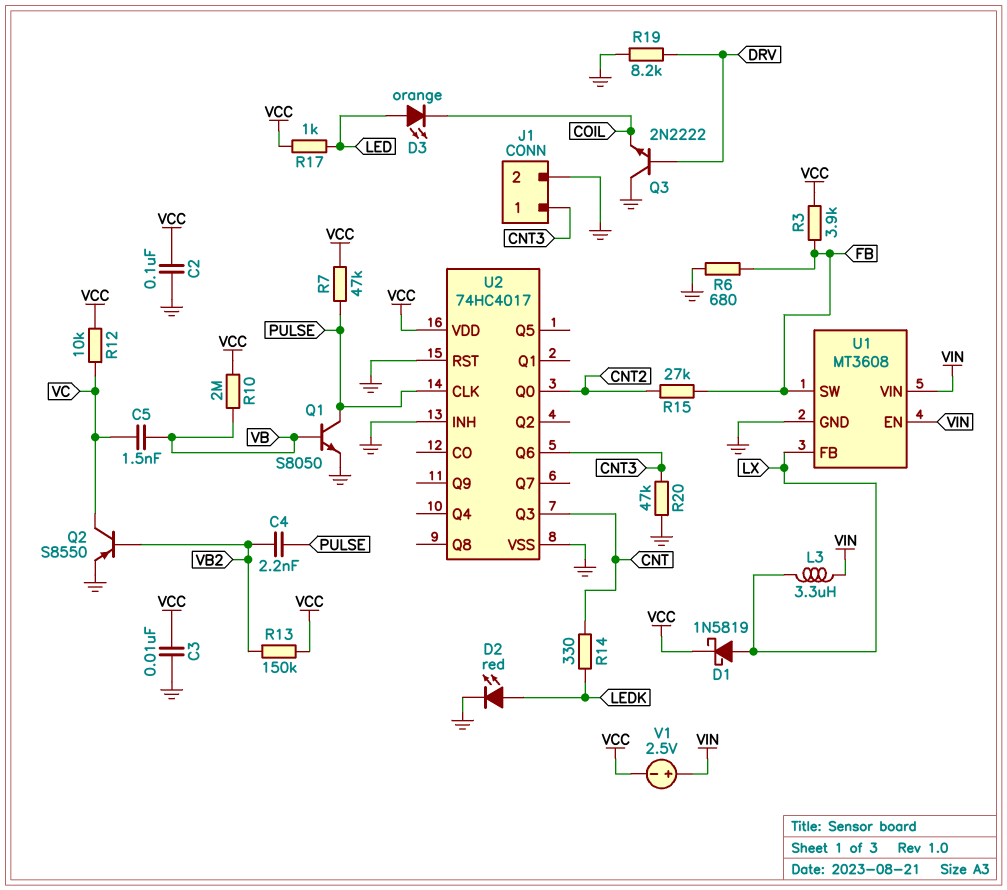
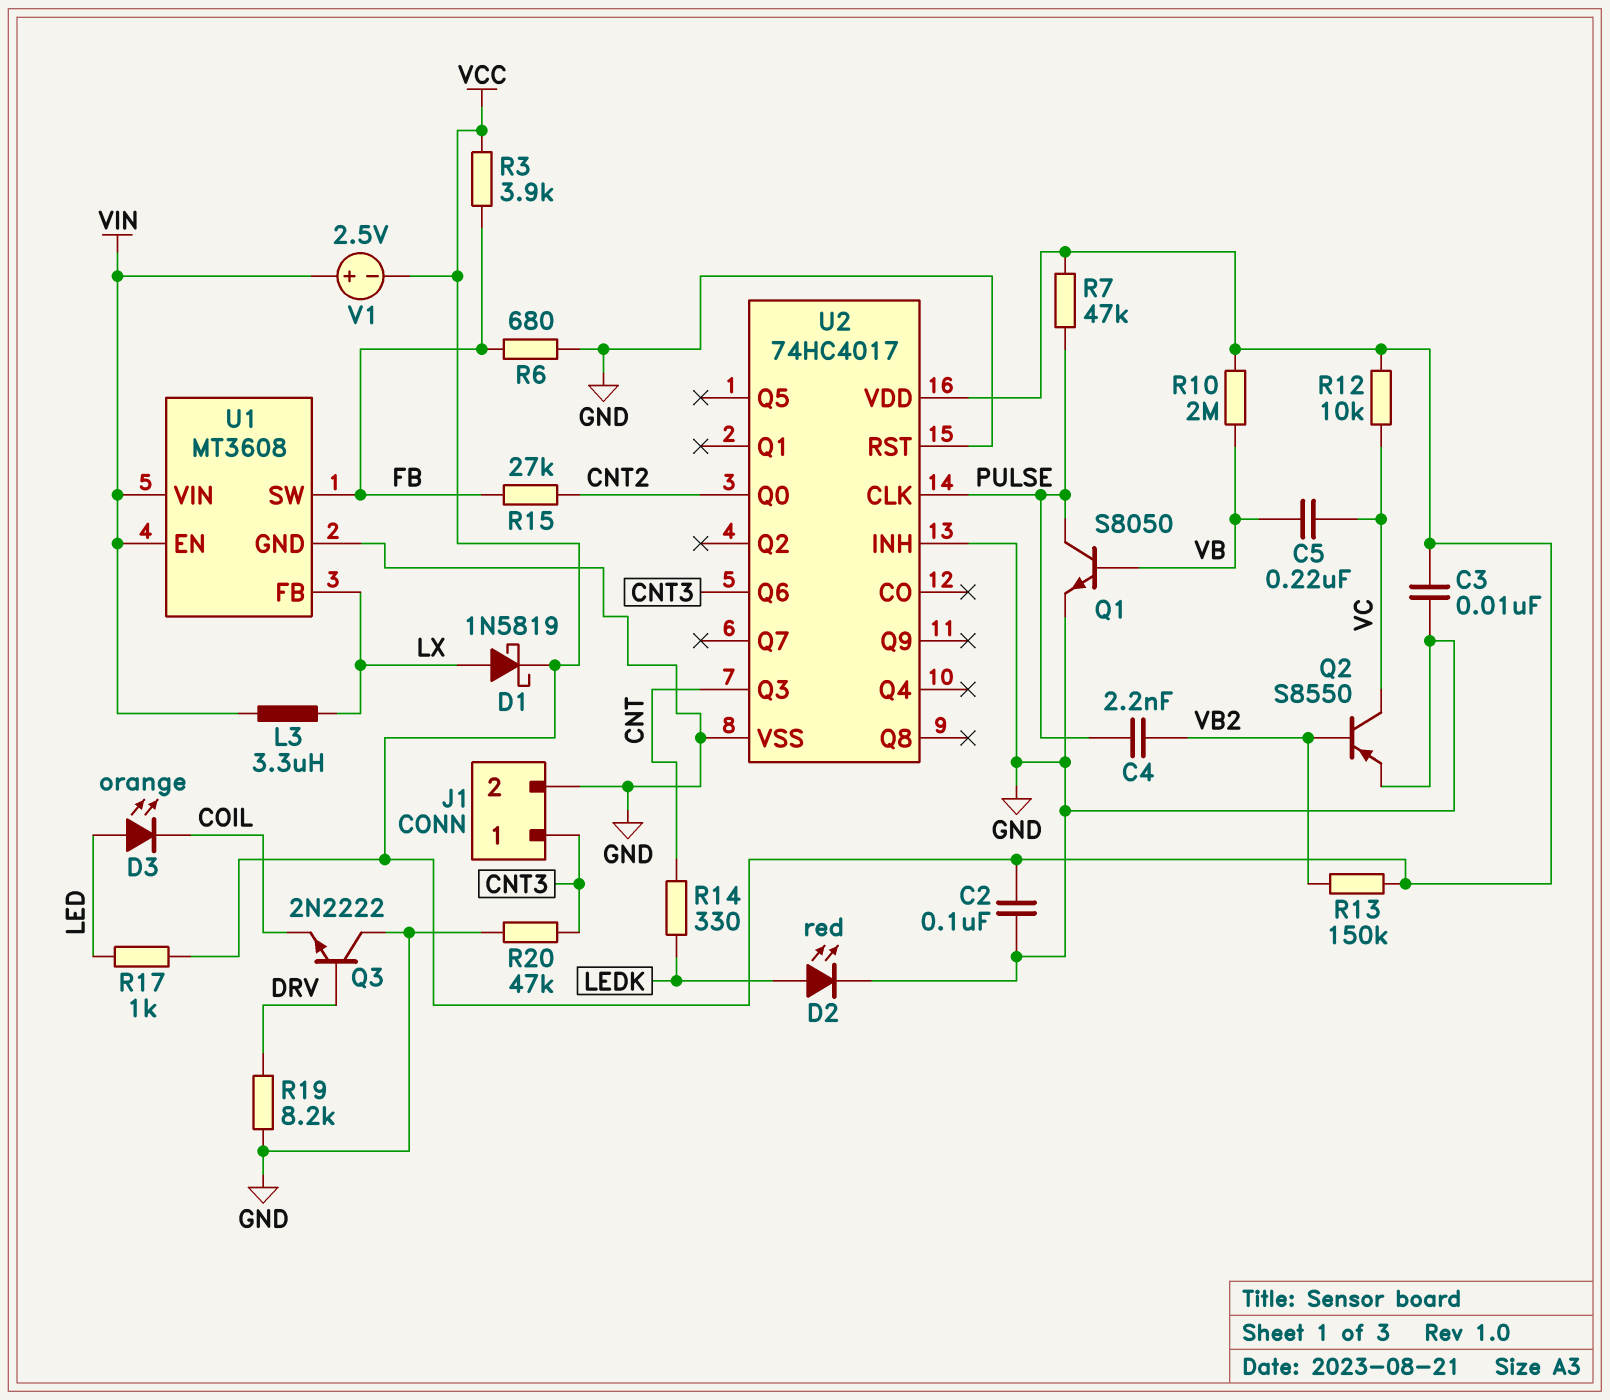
C5: 1.5nF (VB, VC) -> 220nF (VB, VC)

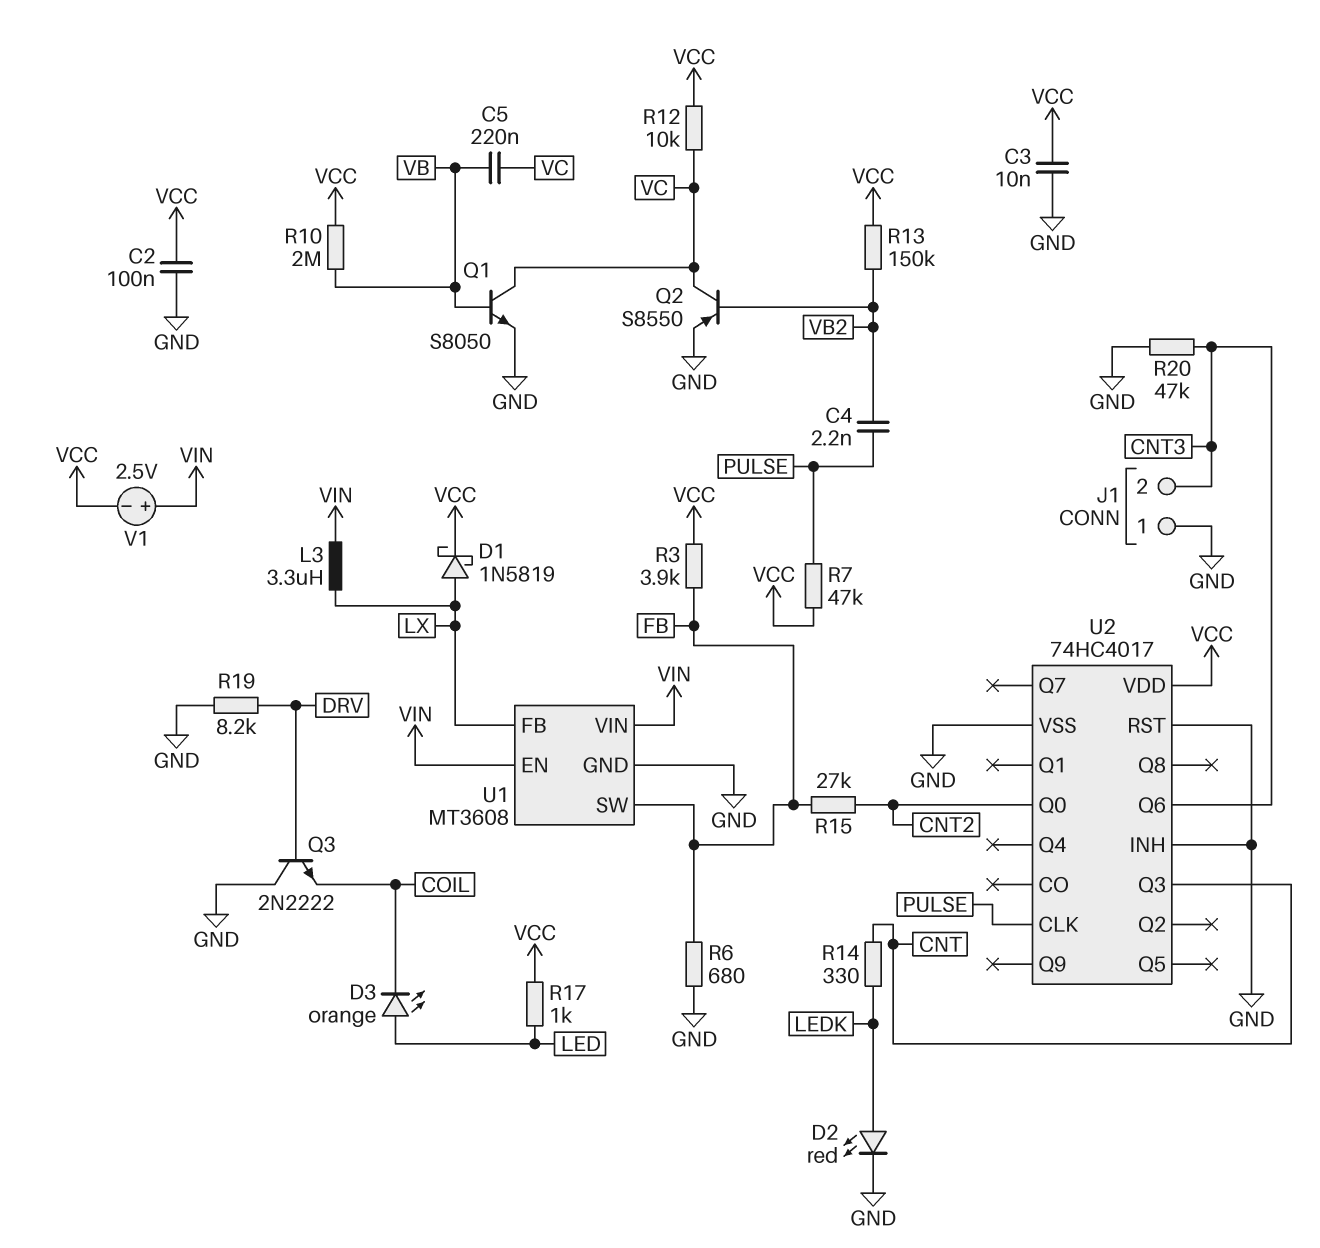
J1 pin 1: CNT3 -> GND
J1 pin 2: GND -> CNT3
Q1: NPN S8050 (B VB, C PULSE, E GND) -> NPN S8050 (B VB, C VC, E GND)

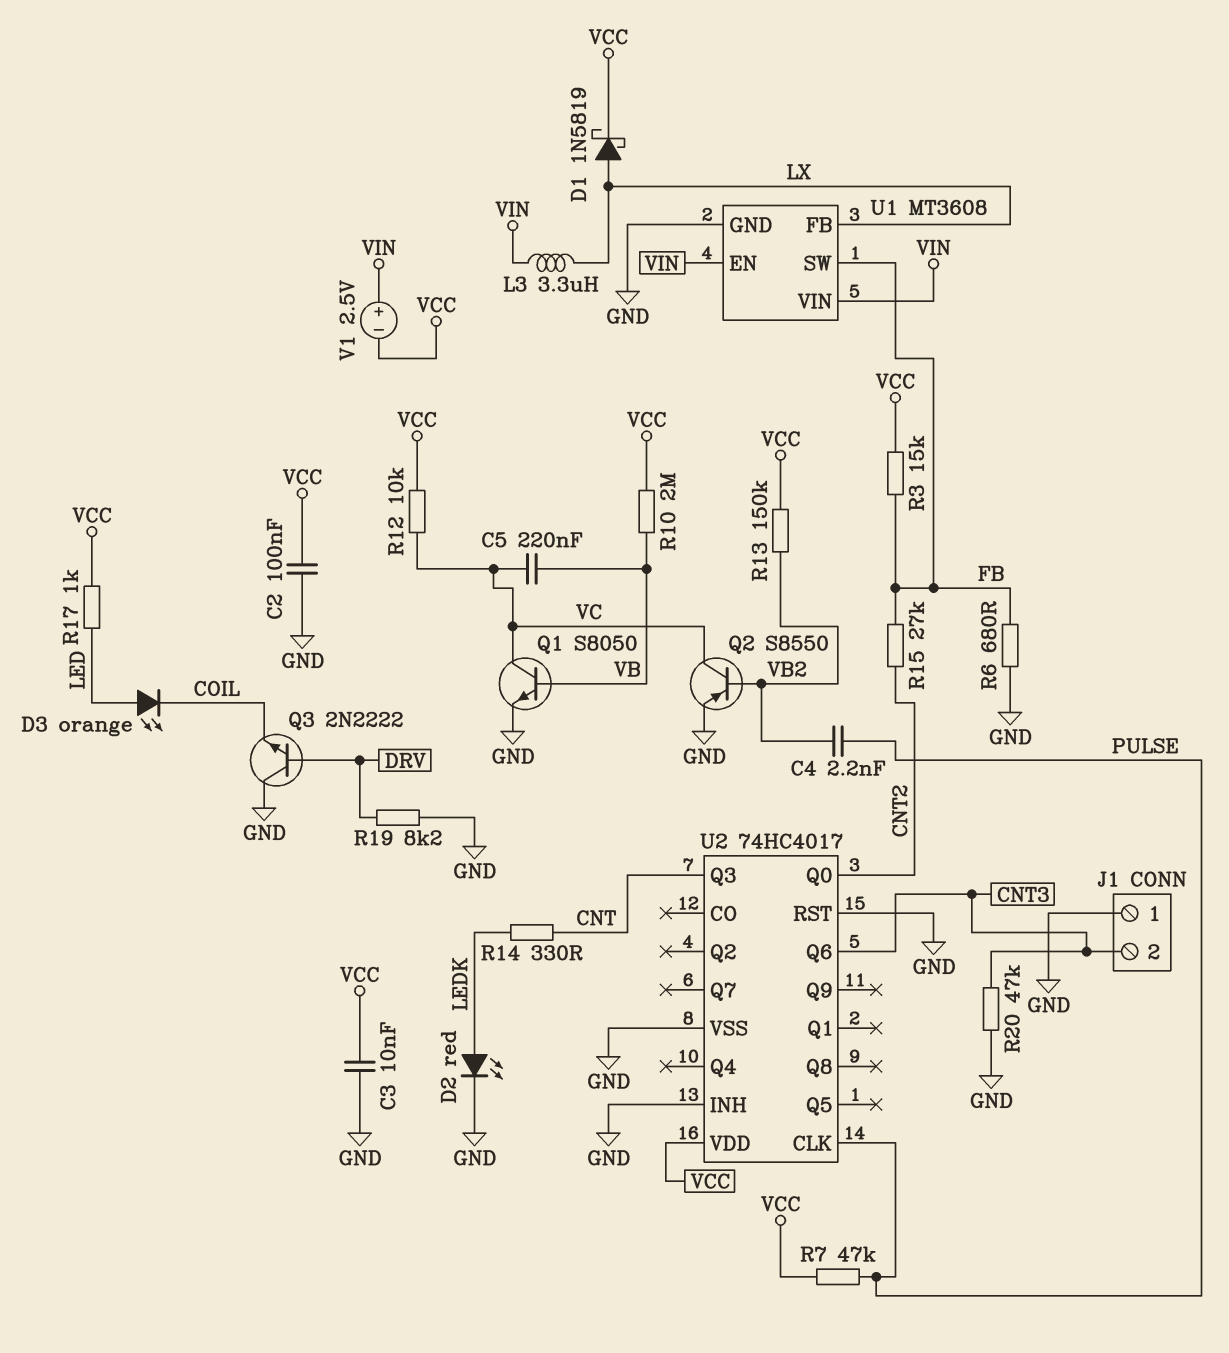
R3: 3.9k (FB, VCC) -> 15k (FB, VCC)

